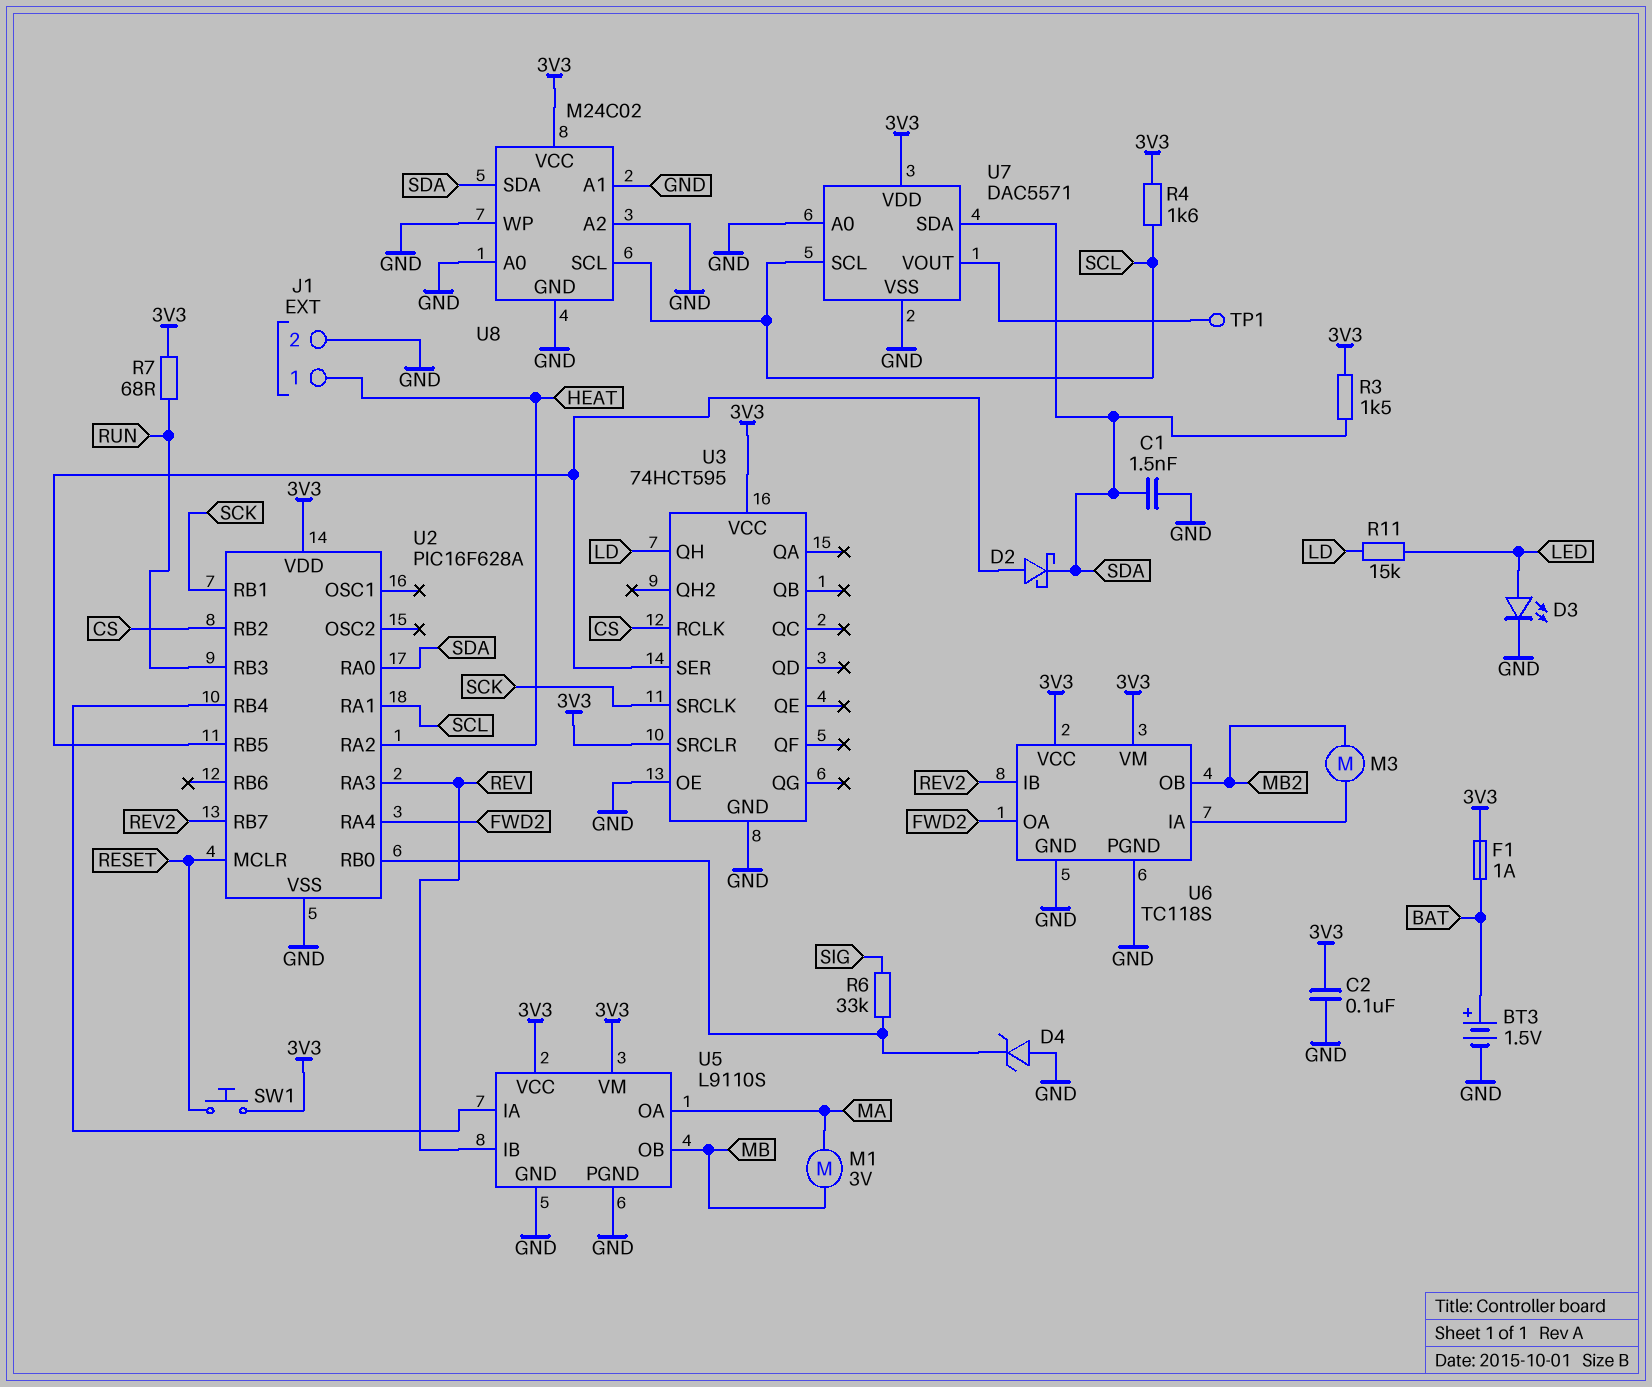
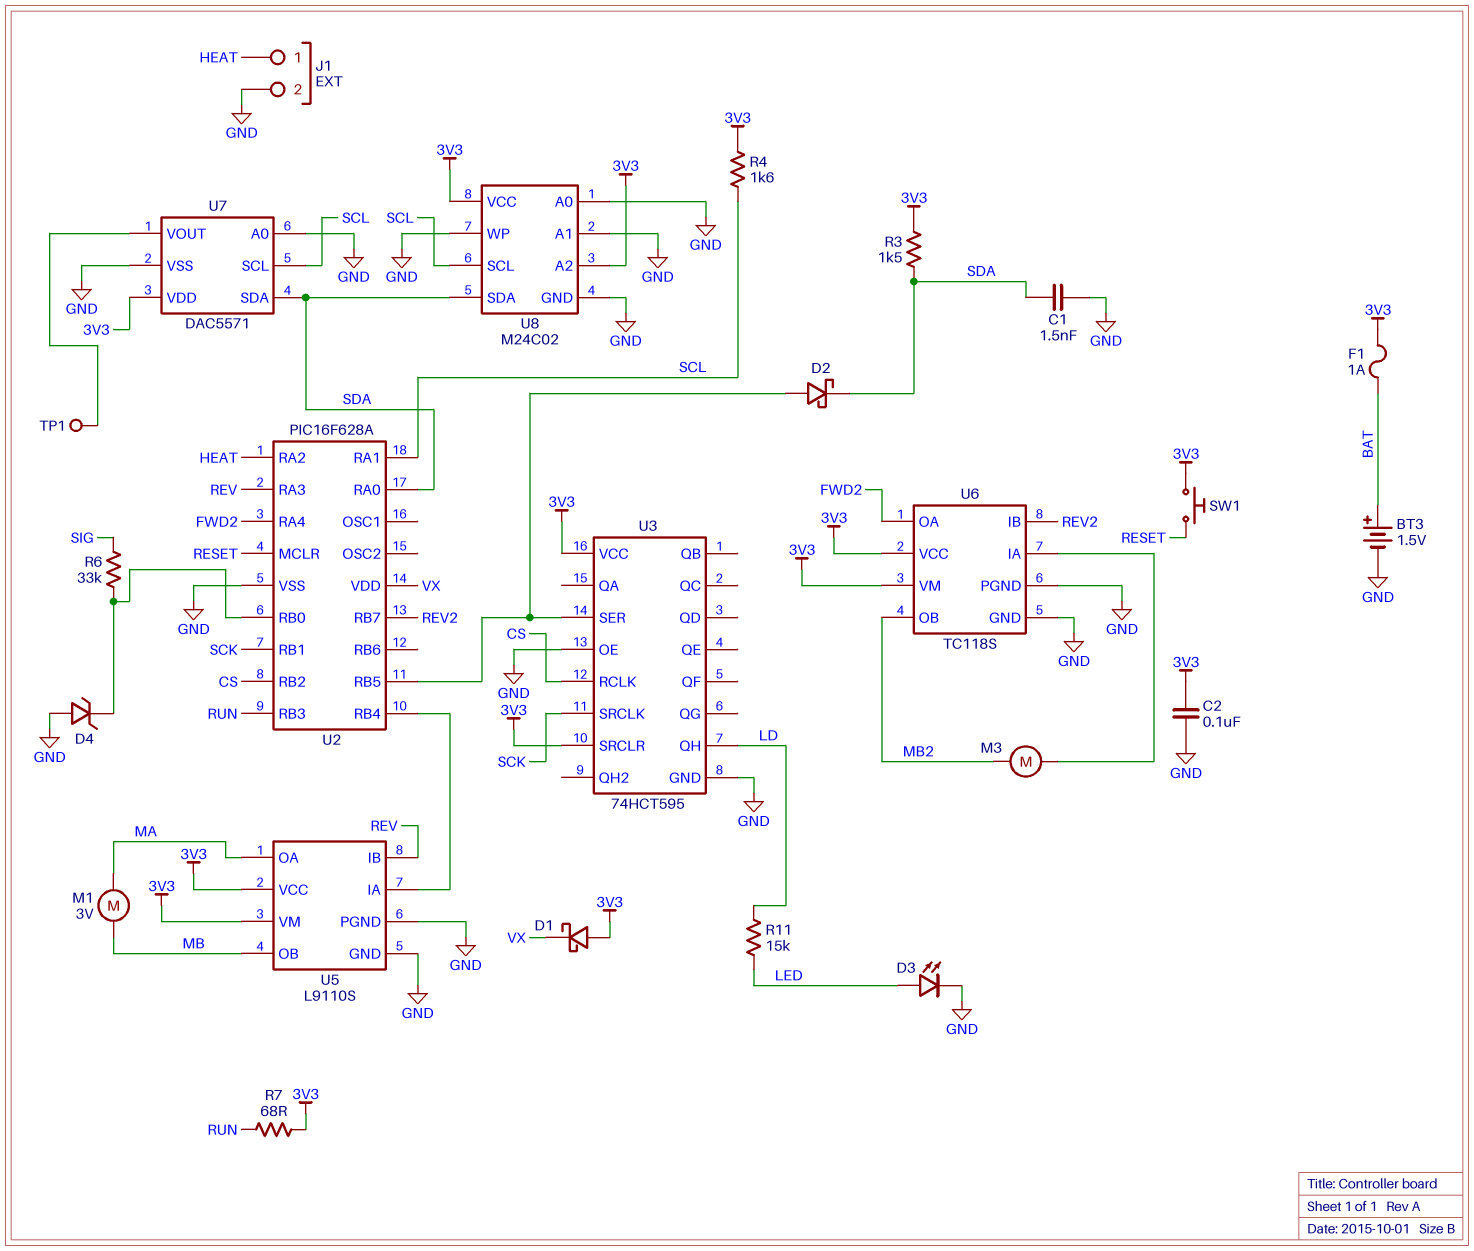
D1: none -> schottky (A 3V3, K VX)
U2 pin VDD: 3V3 -> VX
U8 pin A2: GND -> 3V3

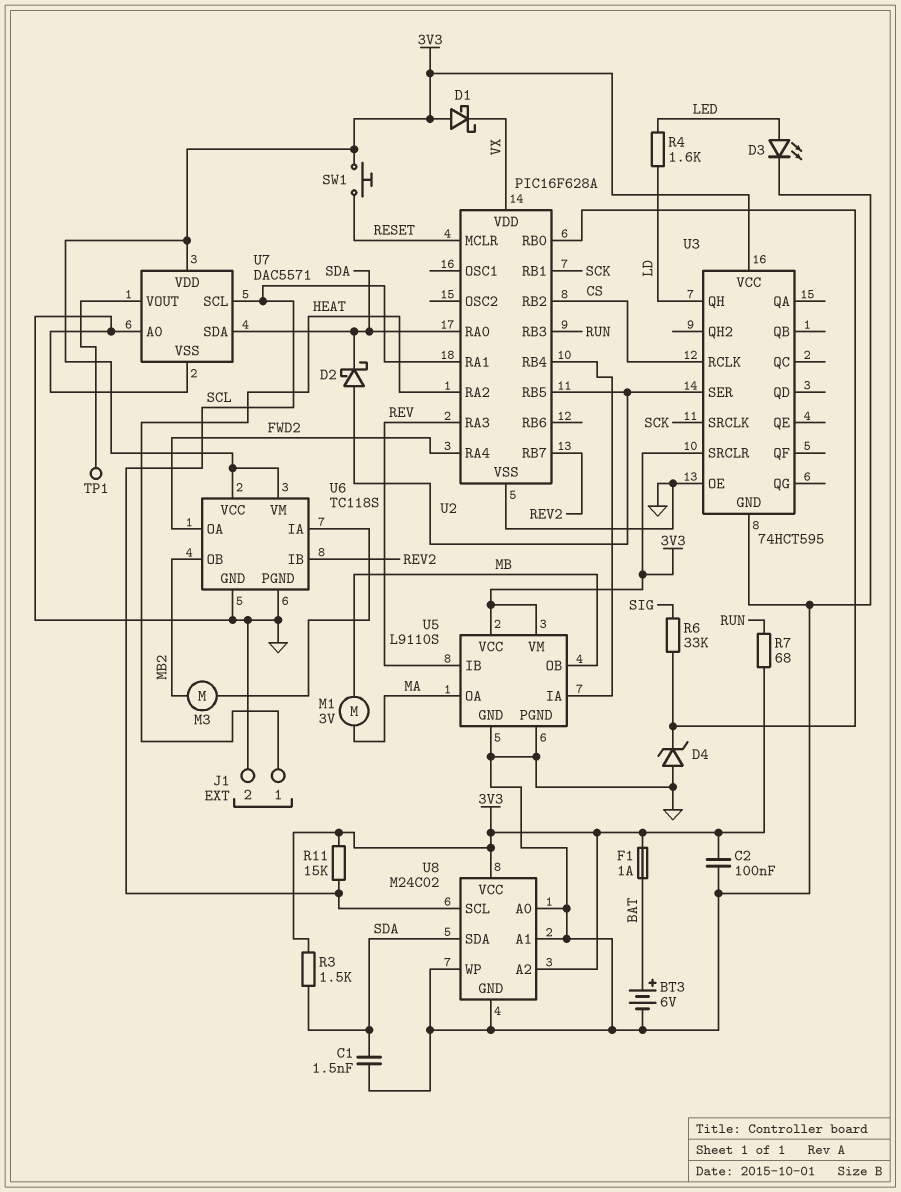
BT3: 1.5V (plus BAT, minus GND) -> 6V (plus BAT, minus GND)
R4: 1.6k (3V3, SCL) -> 1.6k (LD, LED)
R11: 15k (LD, LED) -> 15k (3V3, SCL)

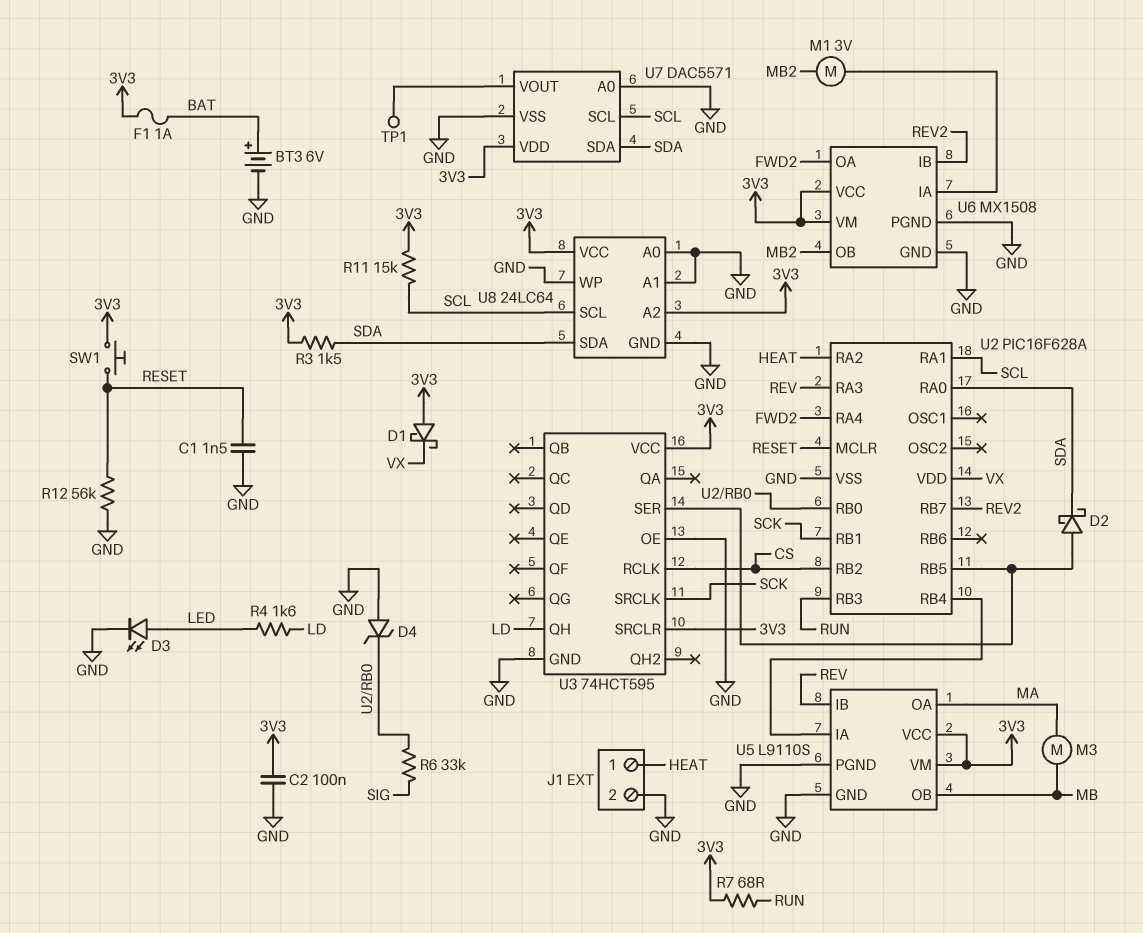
C1: 1.5nF (GND, SDA) -> 1.5nF (GND, RESET)
M1: motor 3V (MA, MB) -> motor 3V (MB2, U6/IA)
M3: motor (MB2, U6/IA) -> motor (MA, MB)
R12: none -> 56k (GND, RESET)
U6: TC118S -> MX1508
U8: M24C02 -> 24LC64

